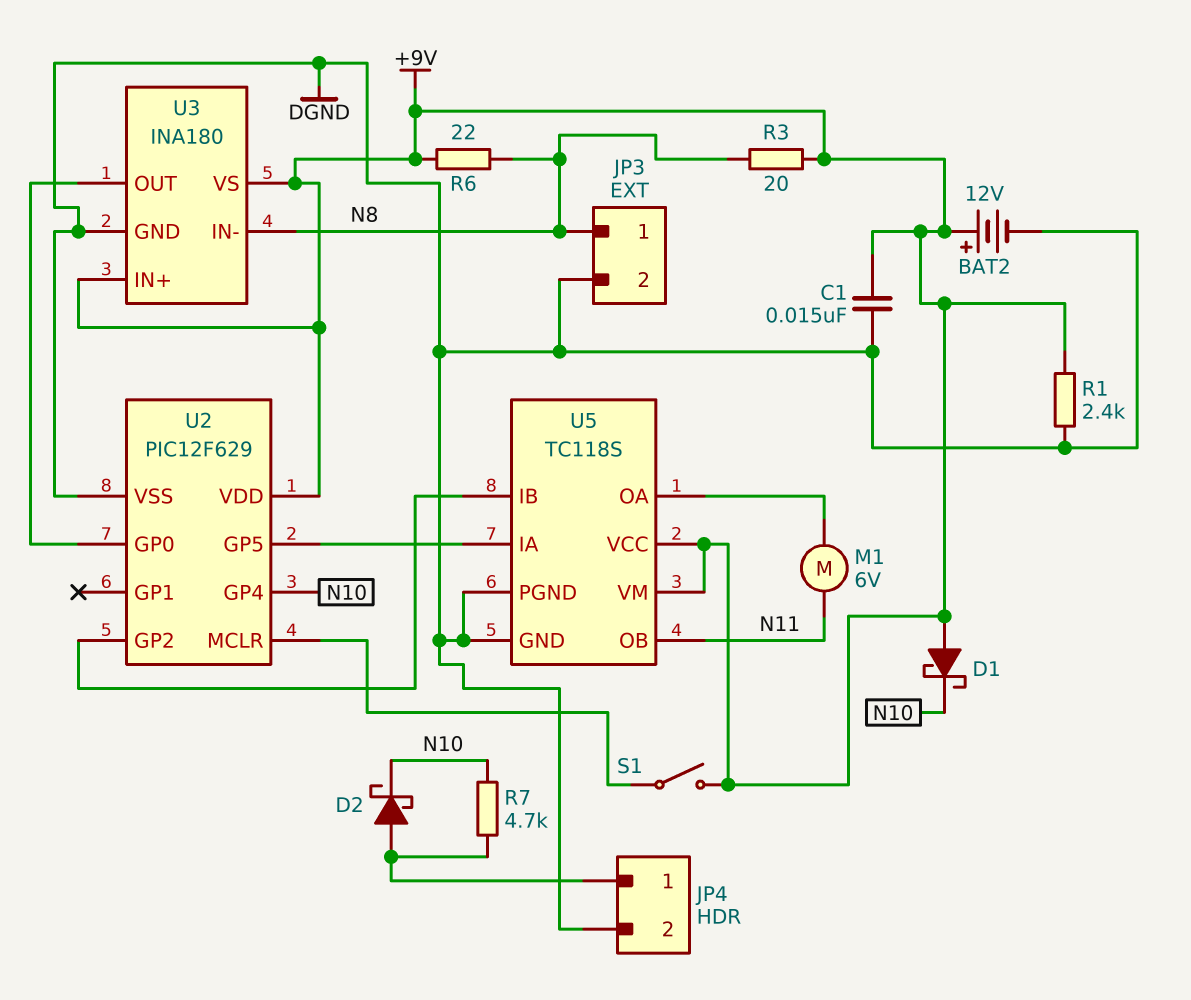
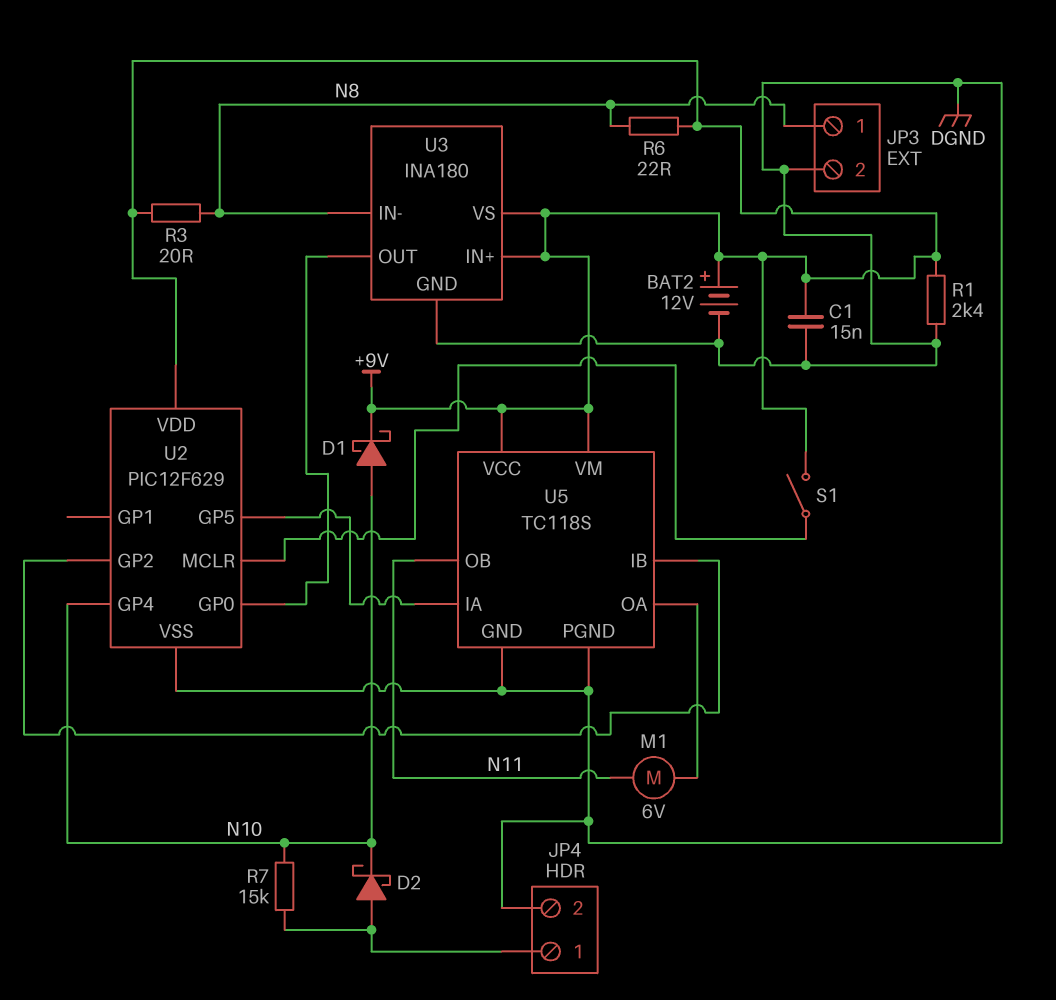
D1: schottky (A +9V, K N10) -> schottky (A N10, K +9V)
R7: 4.7k (JP4/1, N10) -> 15k (JP4/1, N10)

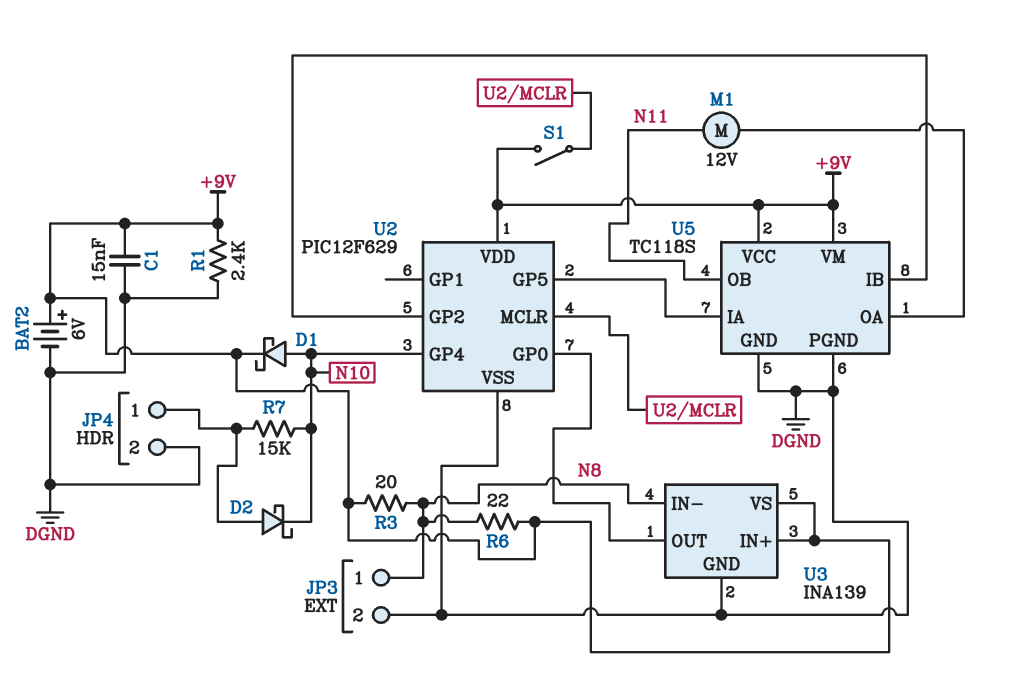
BAT2: 12V (plus +9V, minus DGND) -> 6V (plus +9V, minus DGND)
M1: motor 6V (N11, U5/OA) -> motor 12V (N11, U5/OA)
U3: INA180 -> INA139

